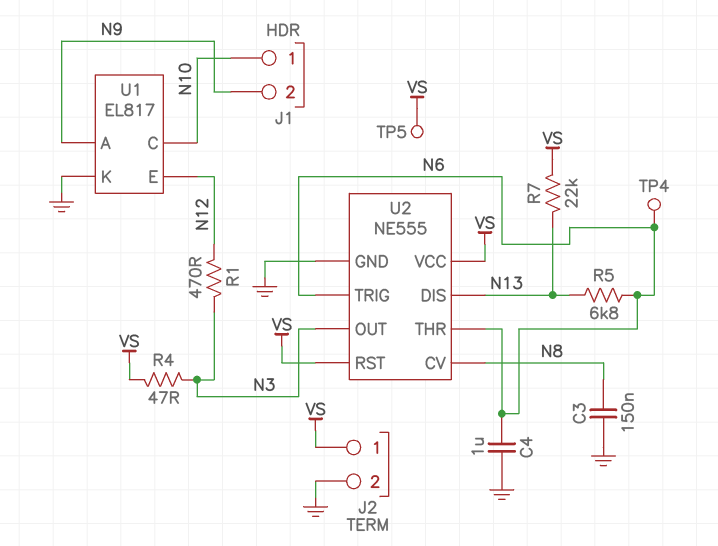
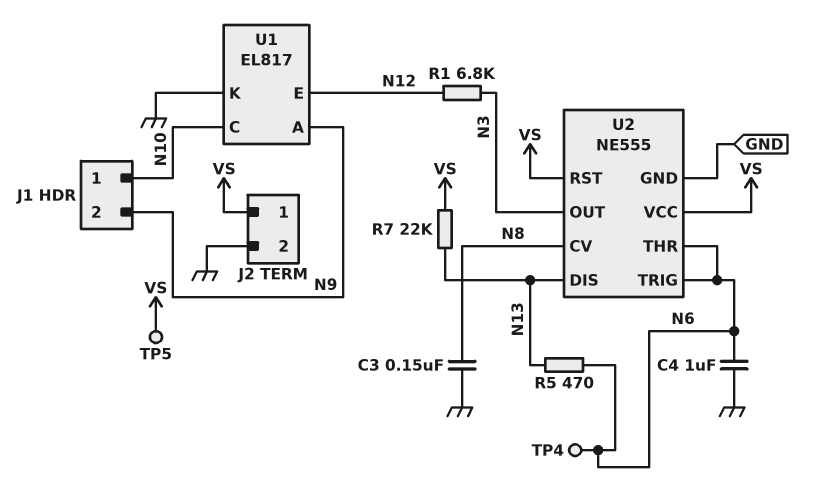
R1: 470 (N3, N12) -> 6.8k (N3, N12)
R4: 47 (N3, VS) -> none
R5: 6.8k (N6, N13) -> 470 (N6, N13)

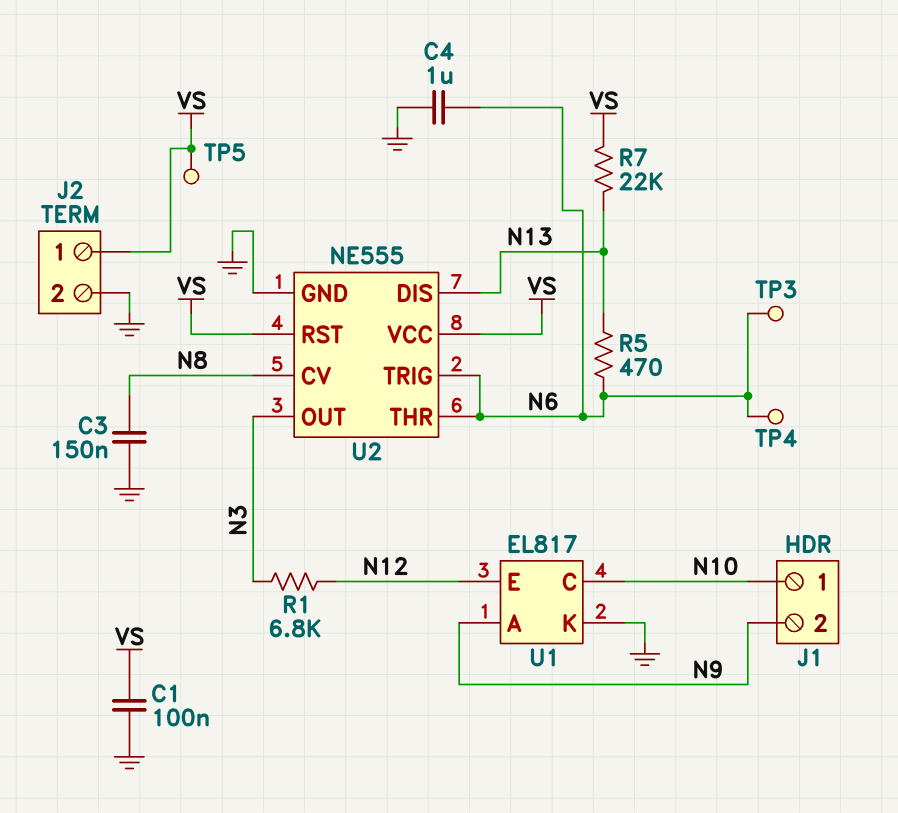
C1: none -> 100nF (GND, VS)
TP3: none -> test point (N6)

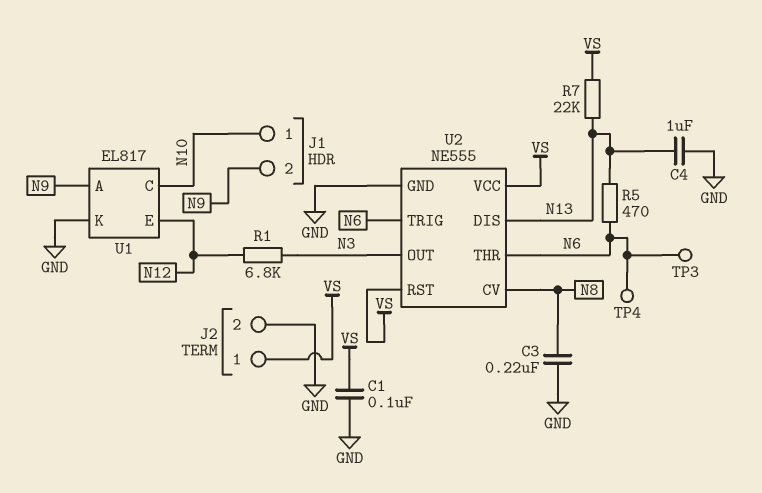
C3: 150nF (GND, N8) -> 220nF (GND, N8)
C4: 1uF (GND, N6) -> 1uF (GND, N13)
TP5: test point (VS) -> none

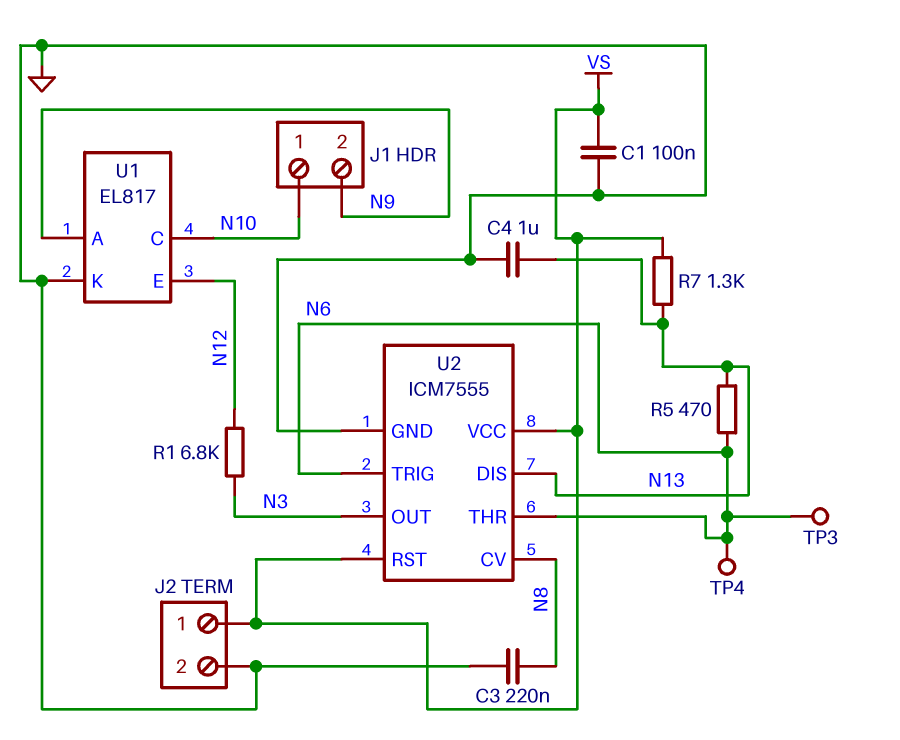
R7: 22k (N13, VS) -> 1.3k (N13, VS)
U2: NE555 -> ICM7555

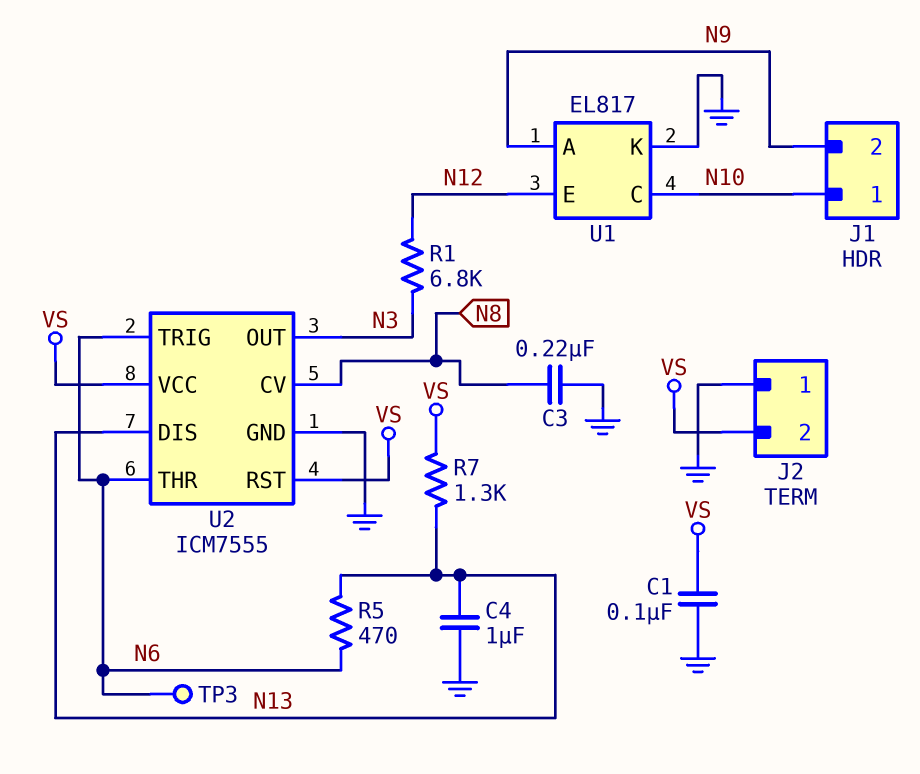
J2 pin 1: VS -> GND
J2 pin 2: GND -> VS
TP4: test point (N6) -> none

